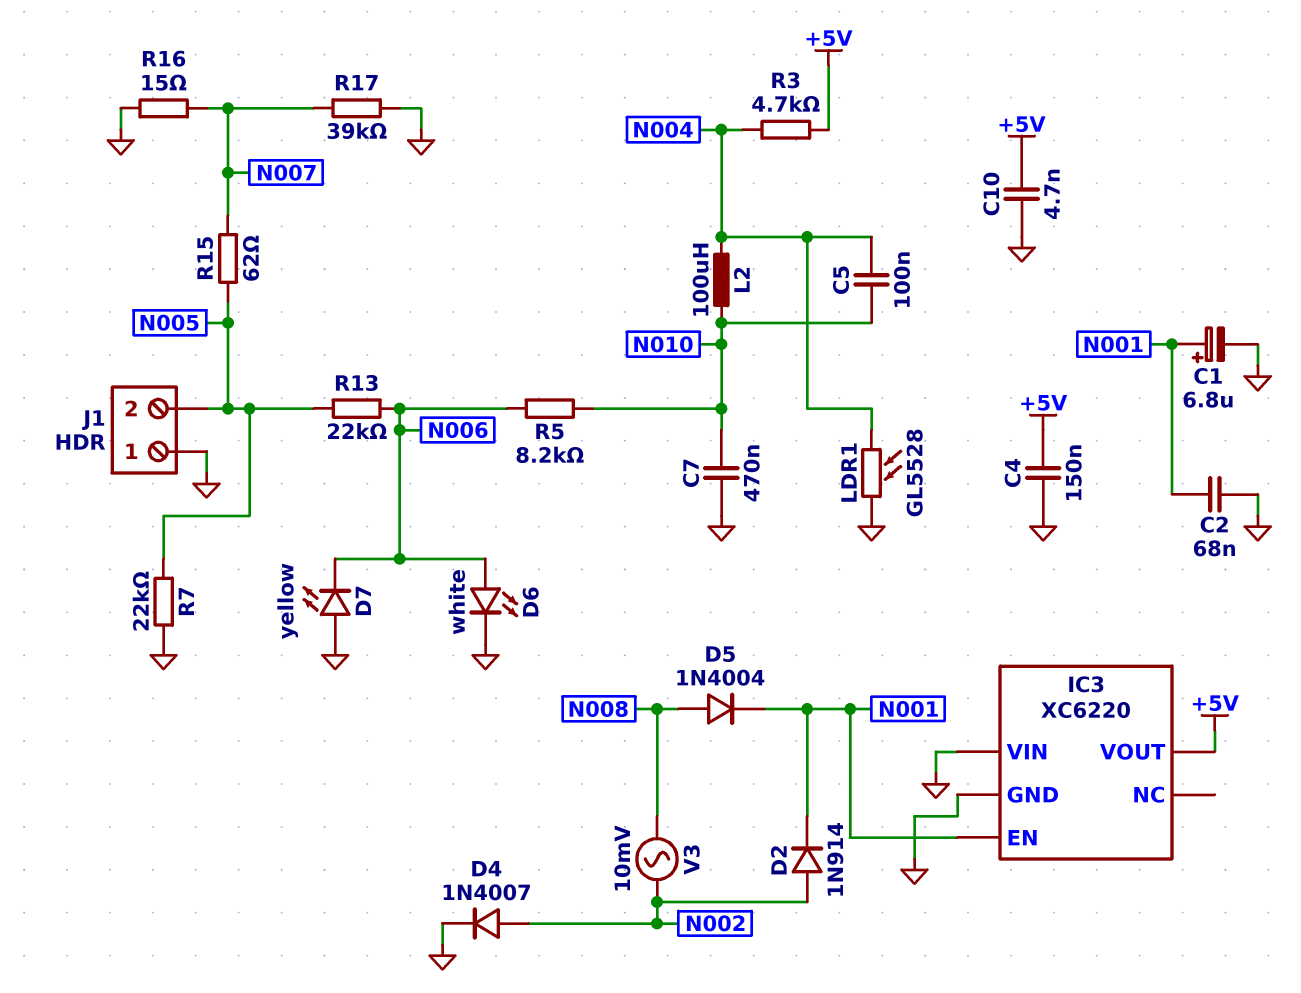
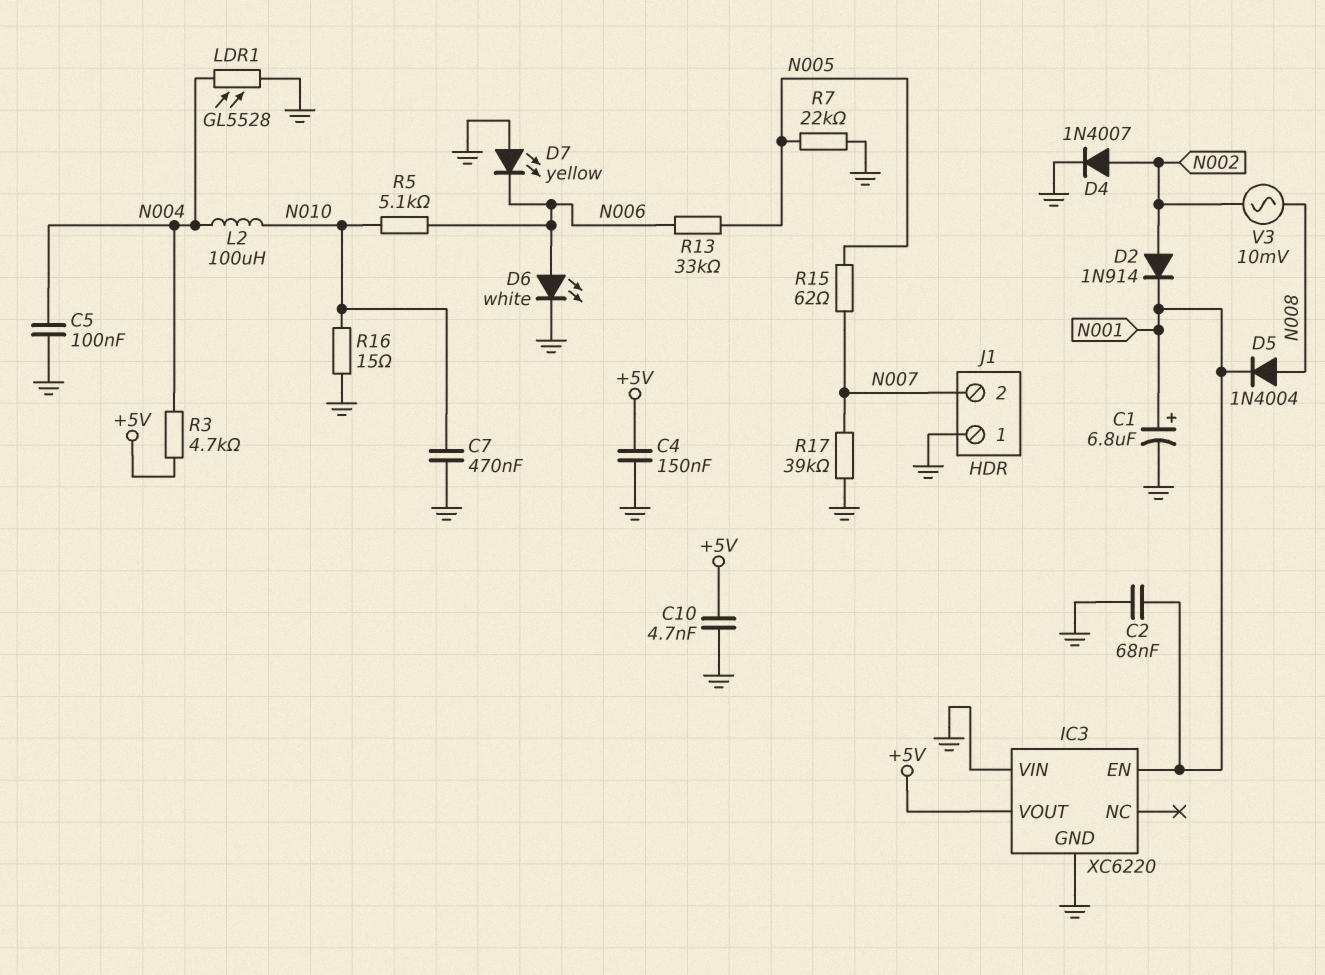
C5: 100nF (N004, N010) -> 100nF (GND, N004)
J1 pin 2: N005 -> N007
R5: 8.2k (N006, N010) -> 5.1k (N006, N010)
R13: 22k (N005, N006) -> 33k (N005, N006)
R16: 15 (GND, N007) -> 15 (GND, N010)

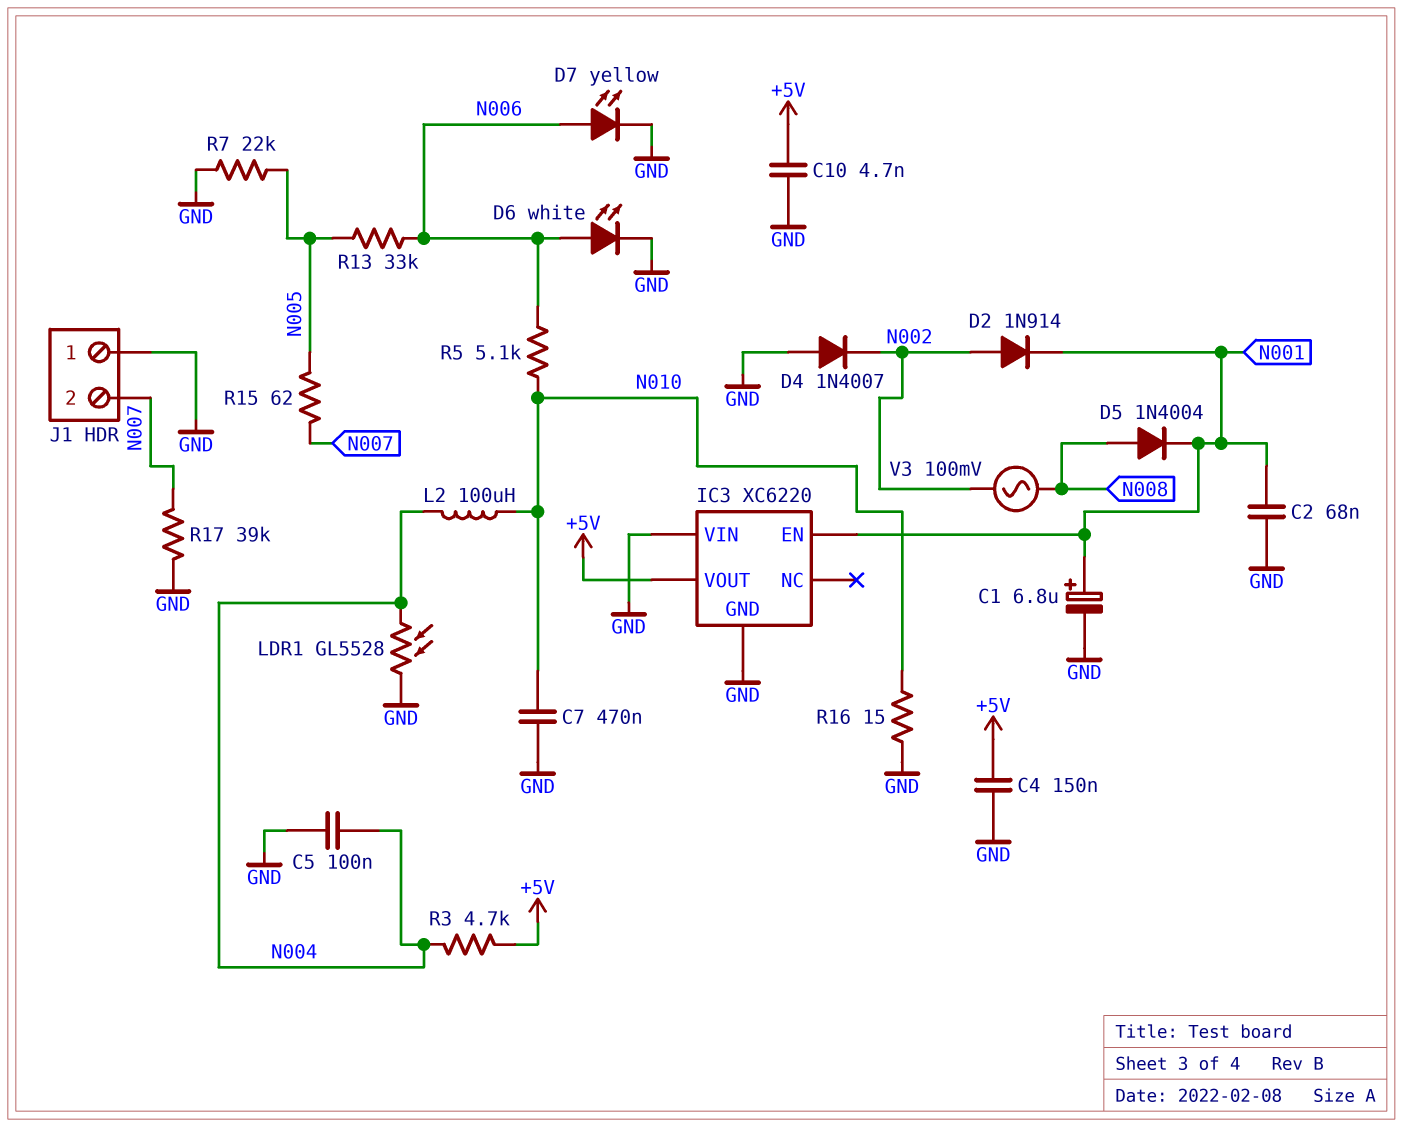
D4: diode 1N4007 (A N002, K GND) -> diode 1N4007 (A GND, K N002)
D7: LED yellow (A GND, K N006) -> LED yellow (A N006, K GND)
V3: AC 10mV (N002, N008) -> AC 100mV (N002, N008)

